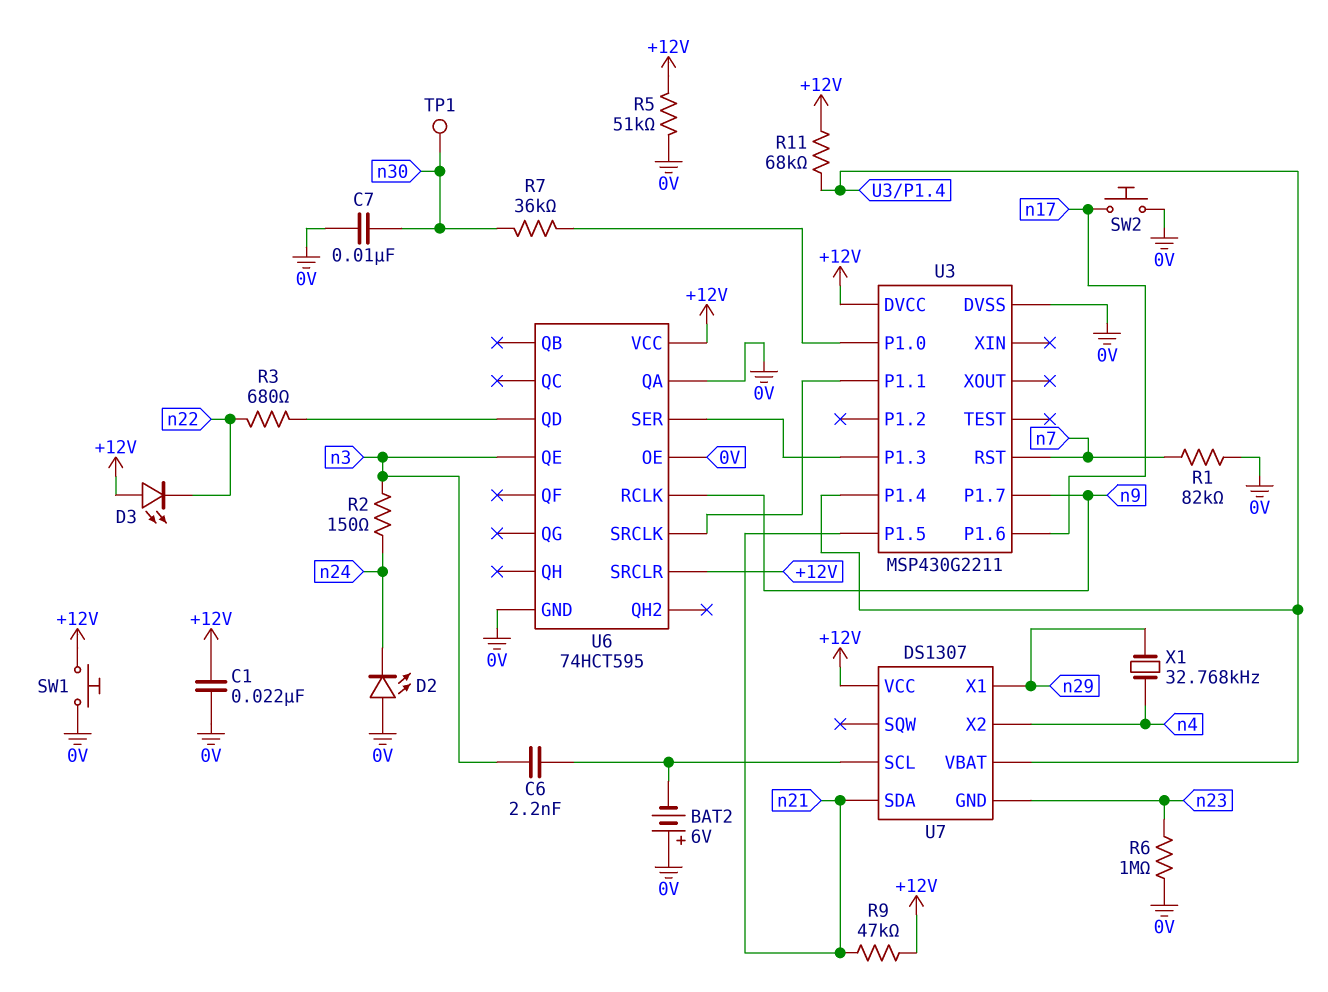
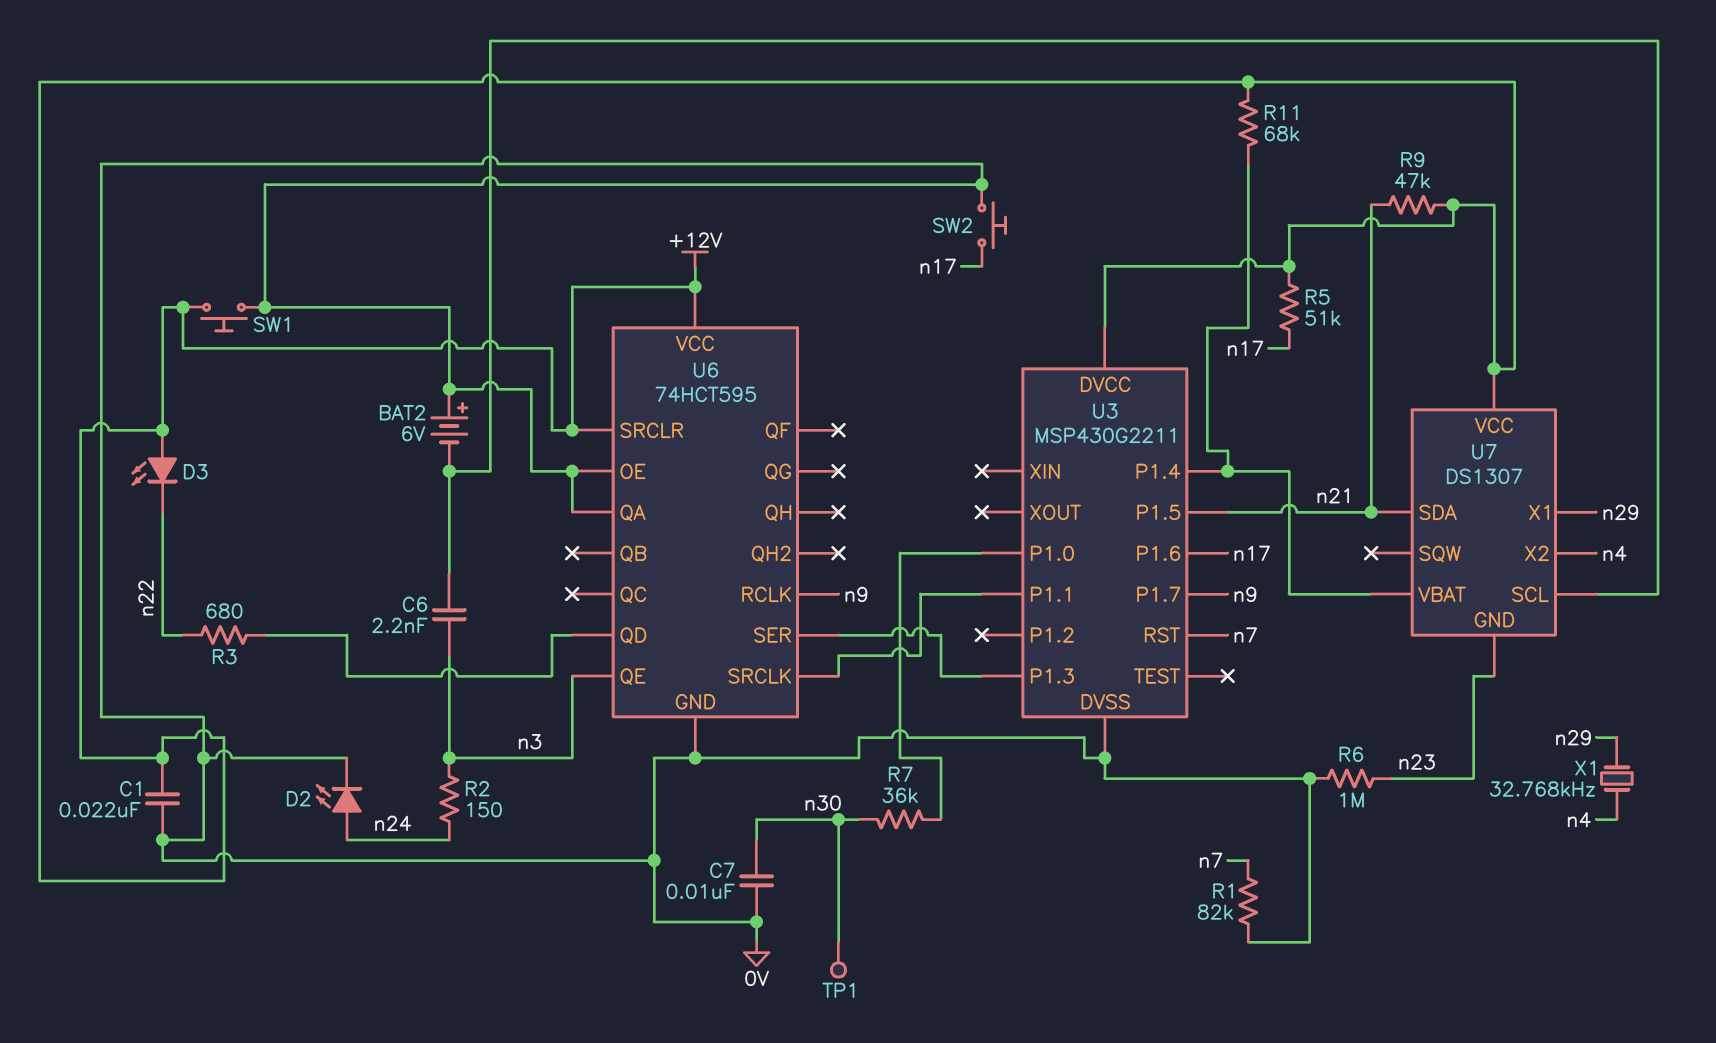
D2: LED (A 0V, K n24) -> LED (A n24, K 0V)
R5: 51k (+12V, 0V) -> 51k (+12V, n17)

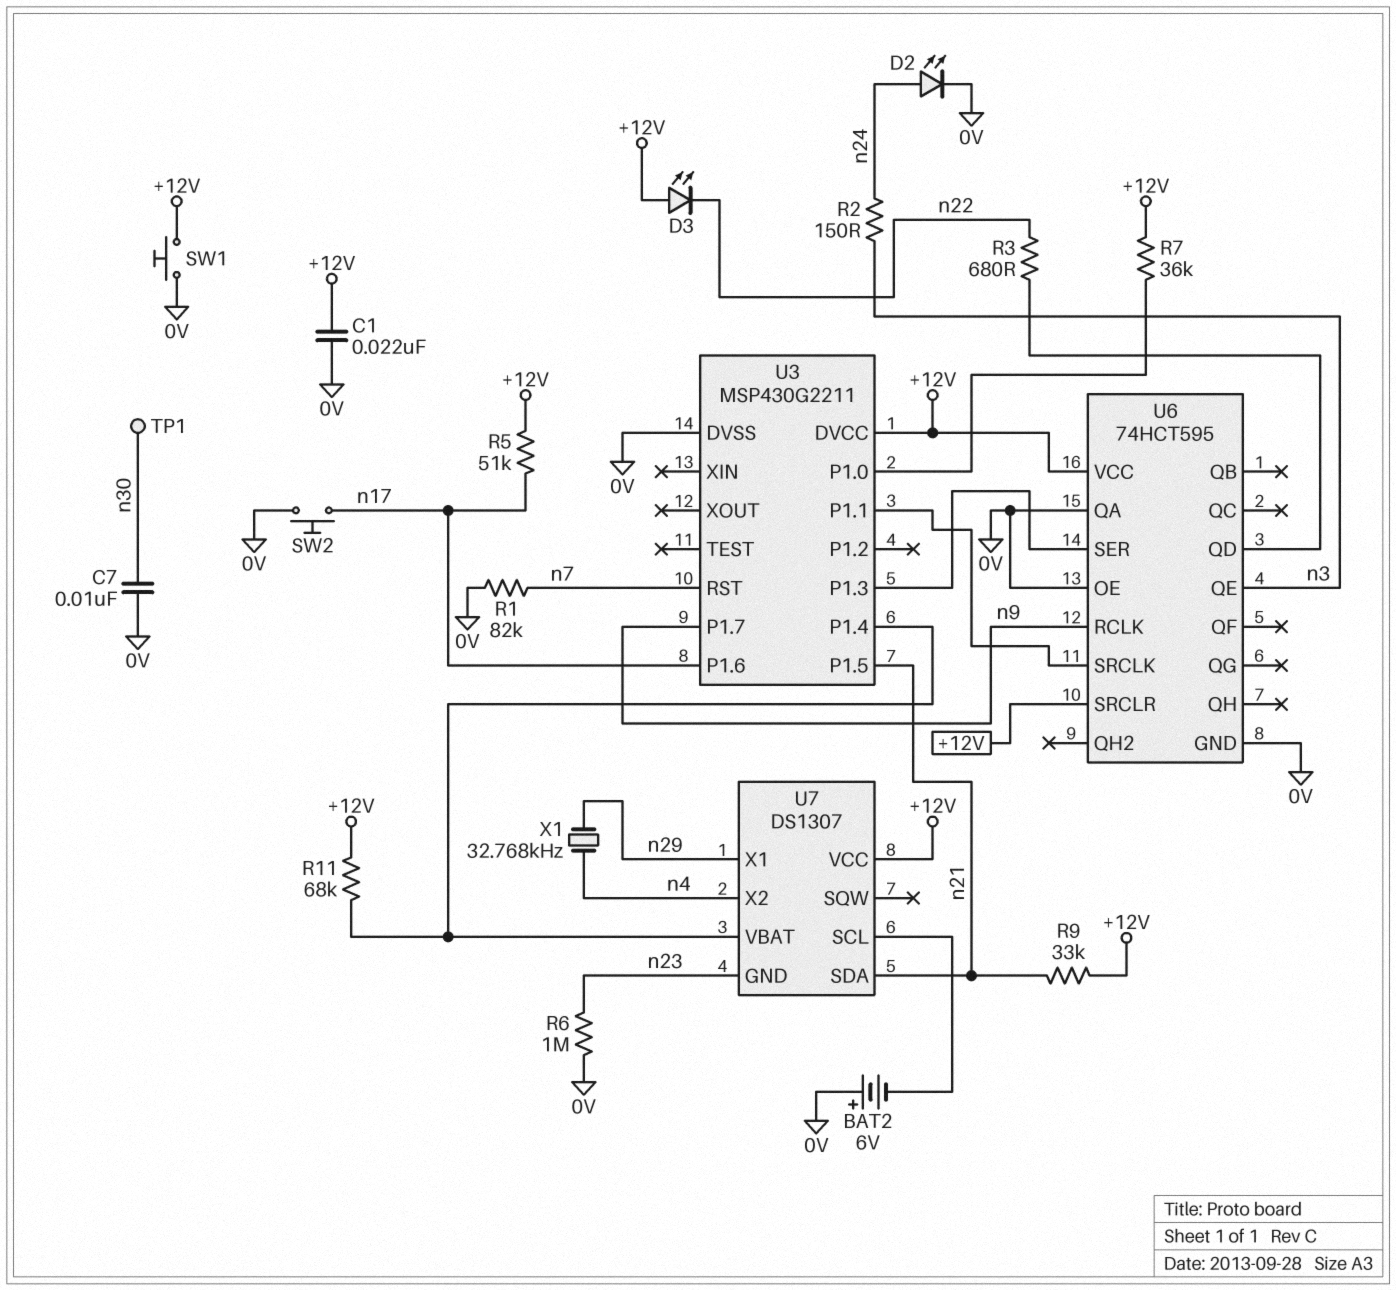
C6: 2.2nF (U7/SCL, n3) -> none
R7: 36k (U3/P1.0, n30) -> 36k (+12V, U3/P1.0)
R9: 47k (+12V, n21) -> 33k (+12V, n21)

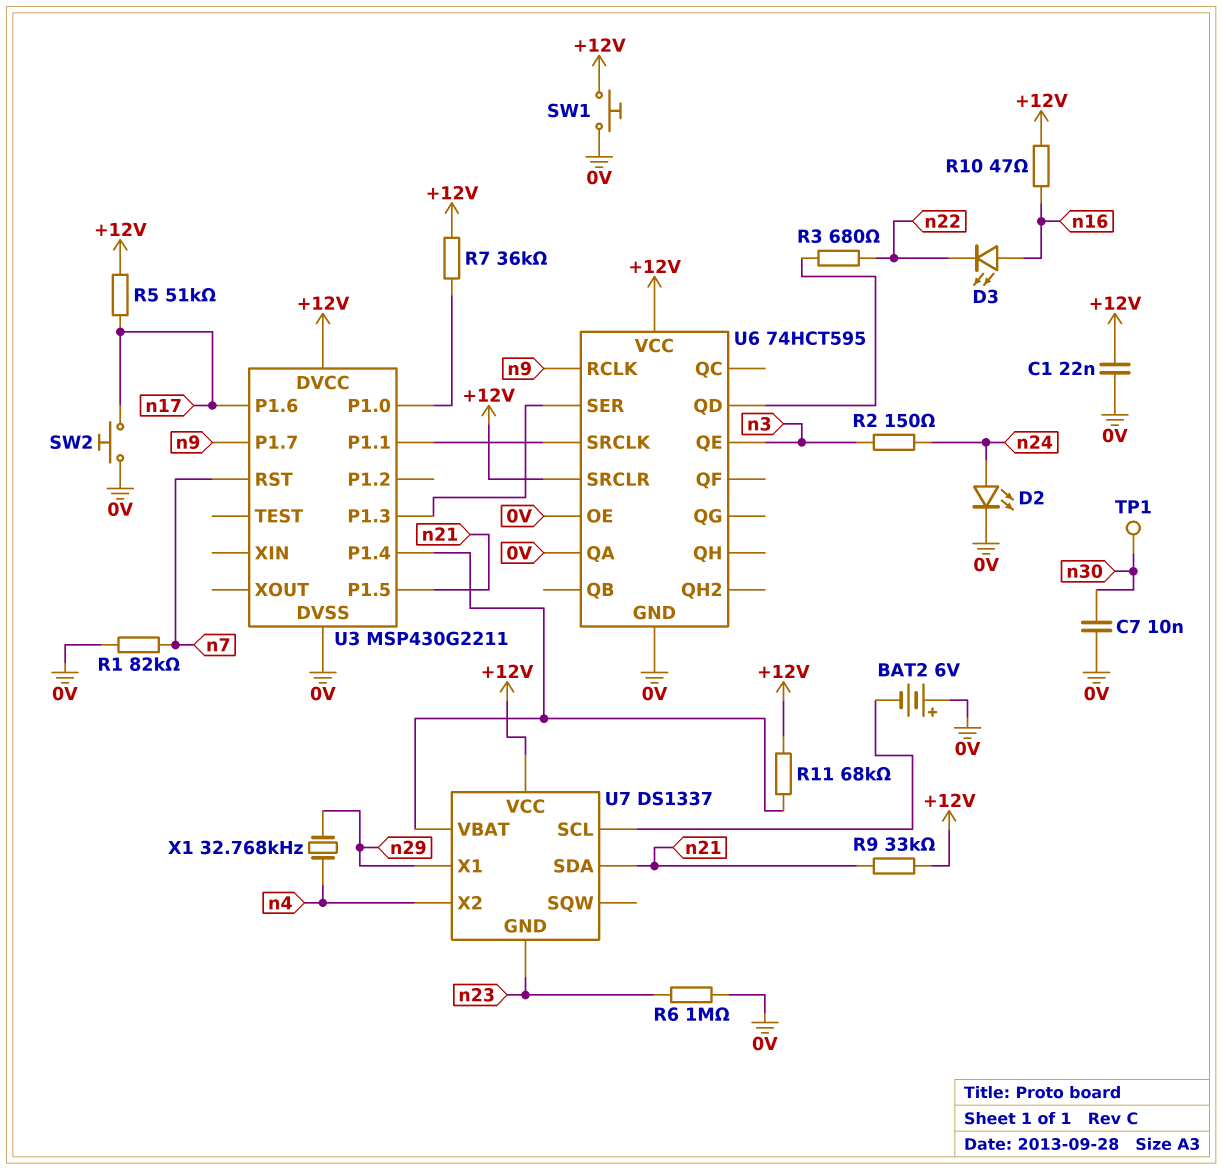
D3: LED (A +12V, K n22) -> LED (A n16, K n22)
R10: none -> 47 (+12V, n16)
U7: DS1307 -> DS1337

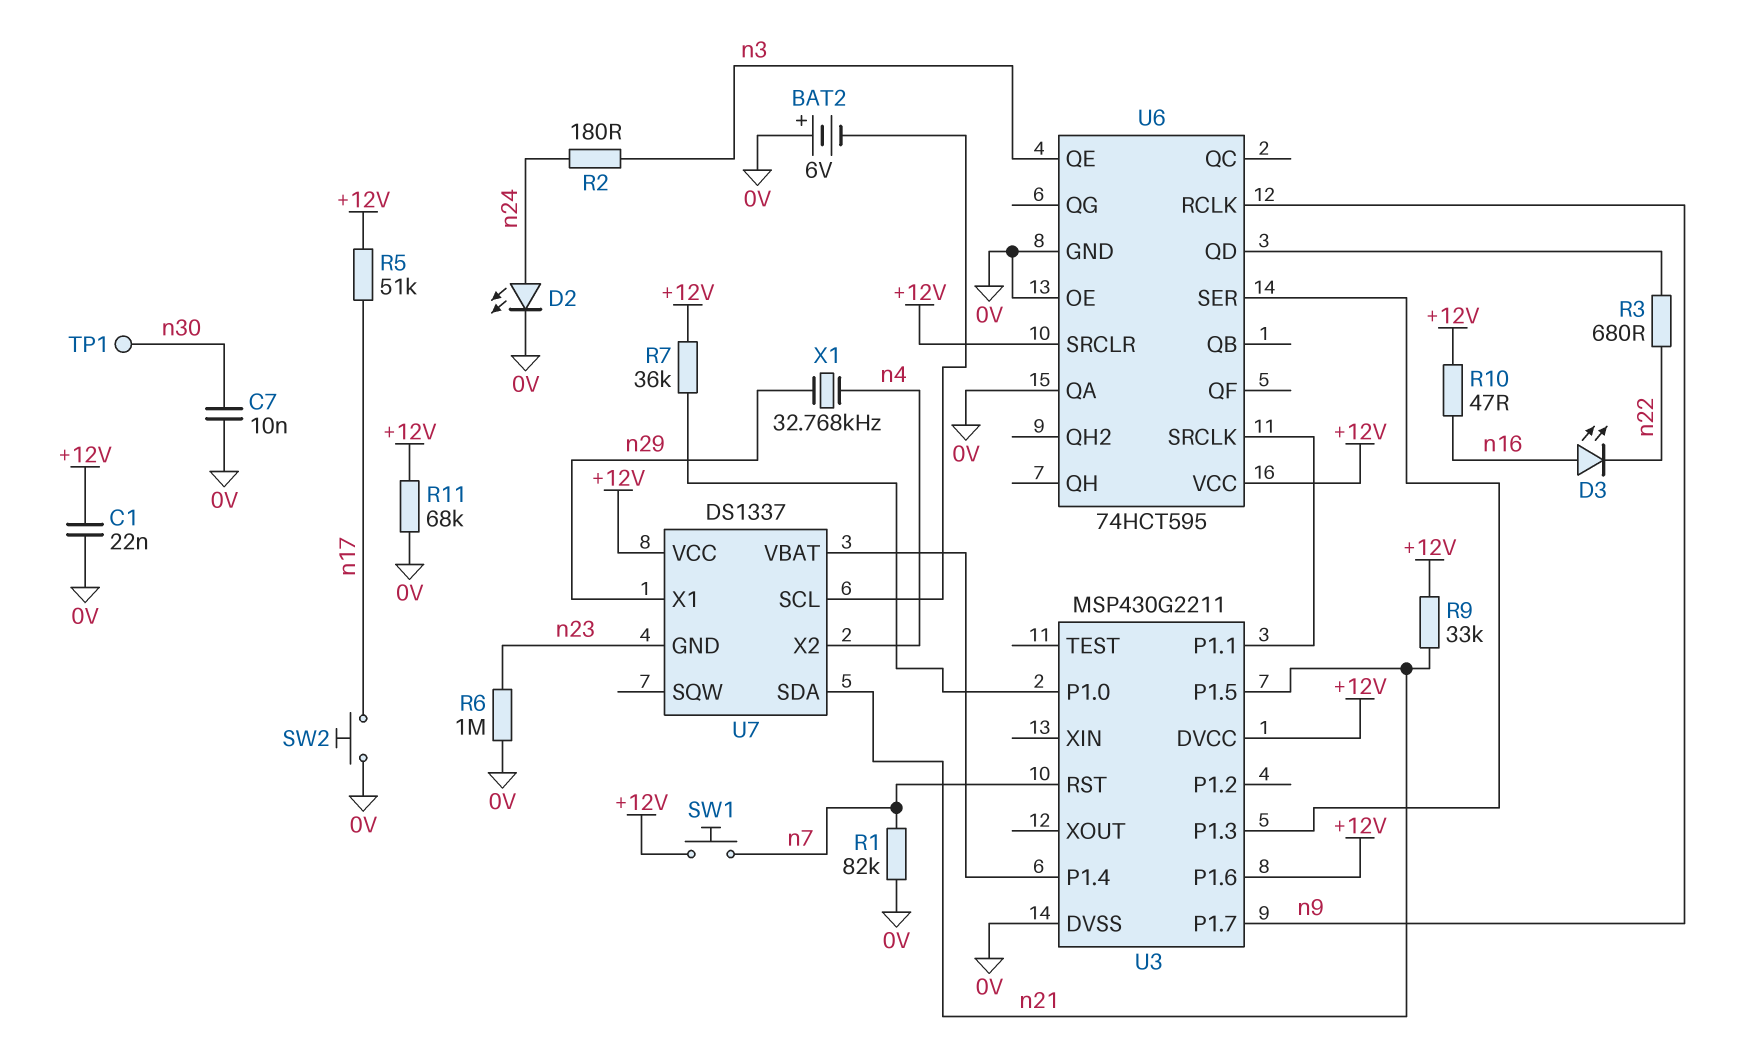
R2: 150 (n3, n24) -> 180 (n3, n24)
R11: 68k (+12V, U3/P1.4) -> 68k (+12V, 0V)
SW1: button (+12V, 0V) -> button (+12V, n7)
U3 pin P1.6: n17 -> +12V

